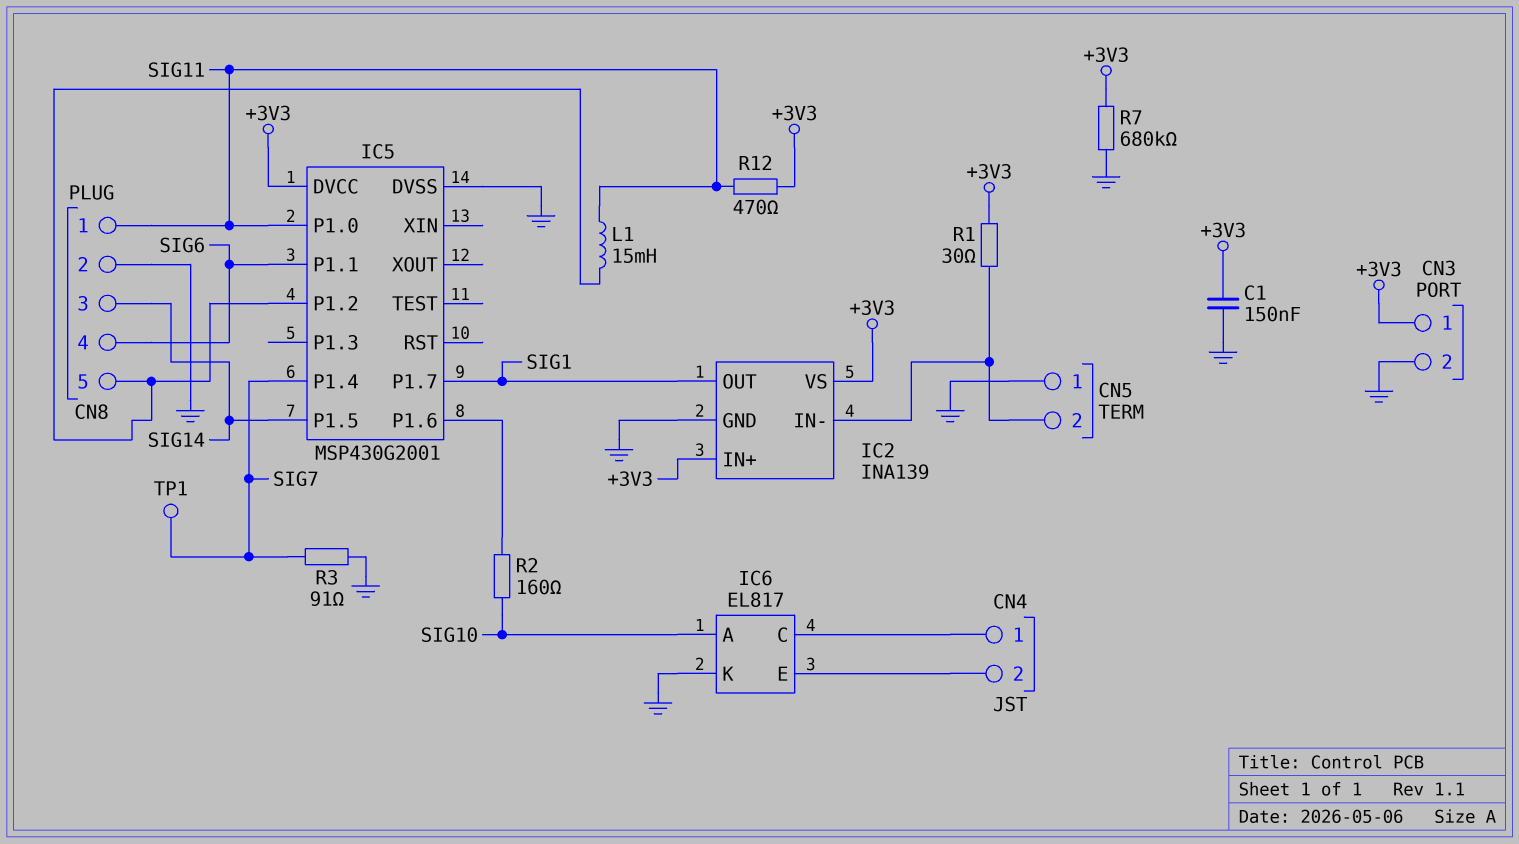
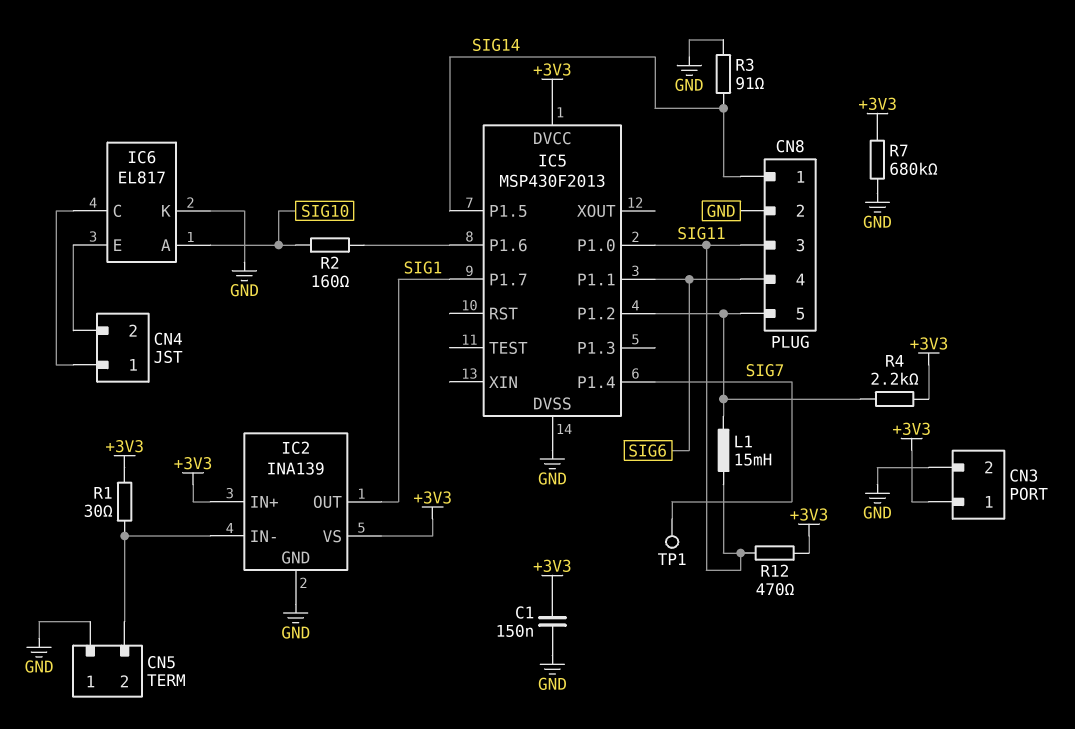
CN8 pin 1: SIG11 -> SIG14
CN8 pin 3: SIG14 -> SIG11
IC5: MSP430G2001 -> MSP430F2013
R3: 91 (GND, SIG7) -> 91 (GND, SIG14)
R4: none -> 2.2k (+3V3, CN8/5)

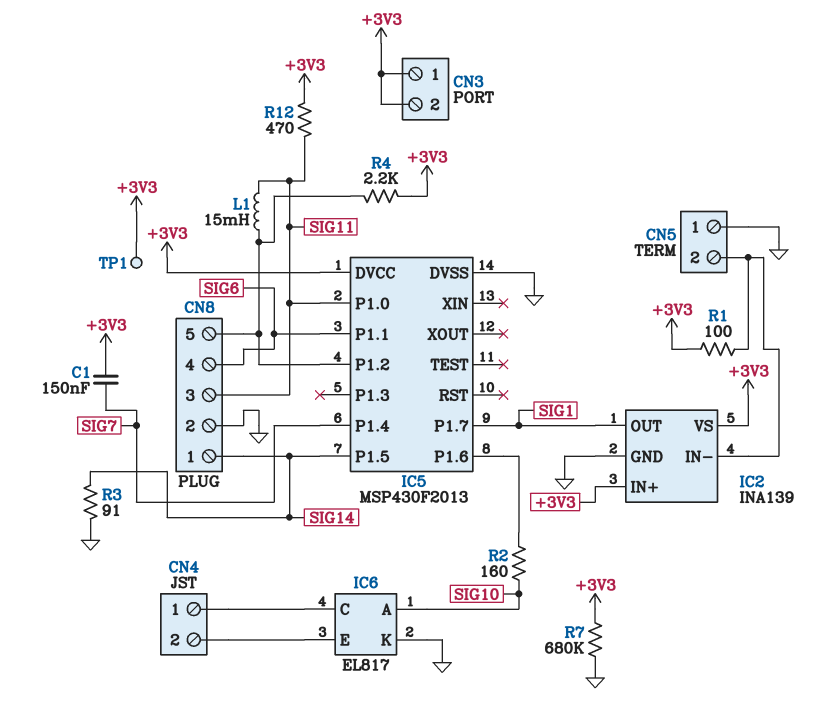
C1: 150nF (+3V3, GND) -> 150nF (+3V3, SIG7)
CN3 pin 2: GND -> +3V3
R1: 30 (+3V3, CN5/2) -> 100 (+3V3, CN5/2)
TP1: test point (SIG7) -> test point (+3V3)

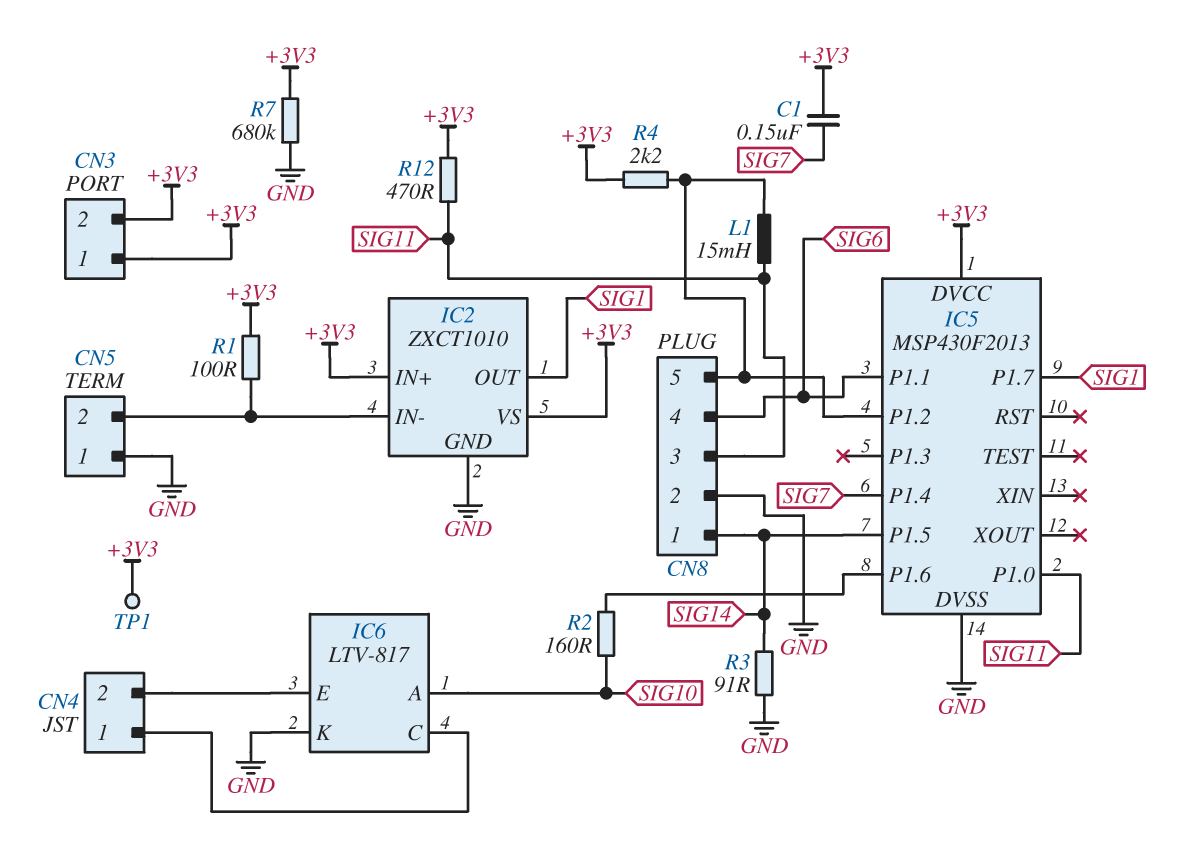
IC2: INA139 -> ZXCT1010
IC6: EL817 -> LTV-817

